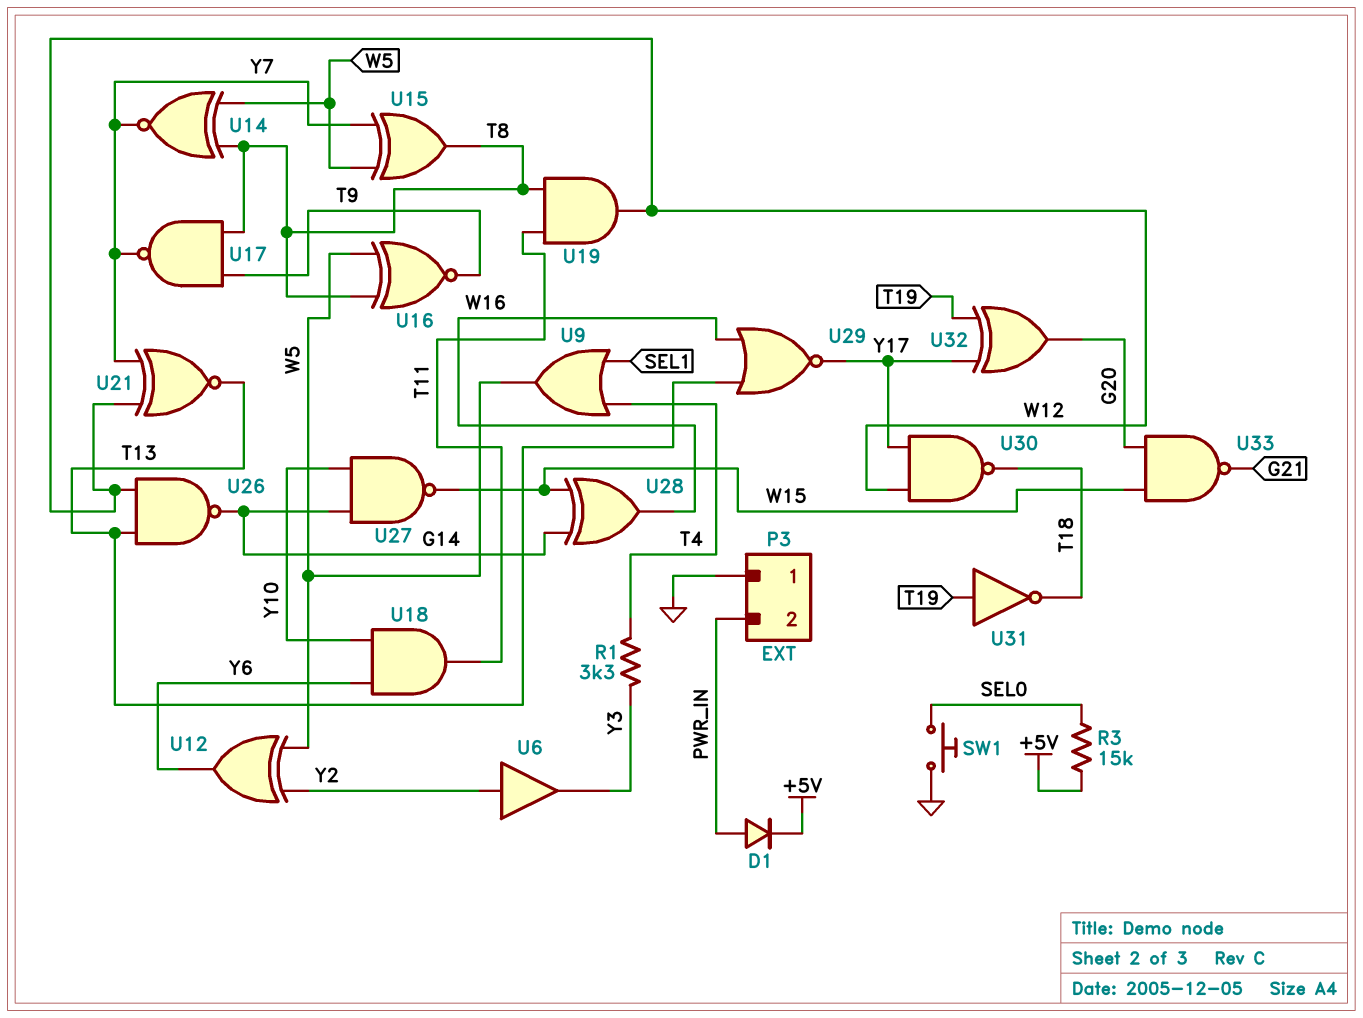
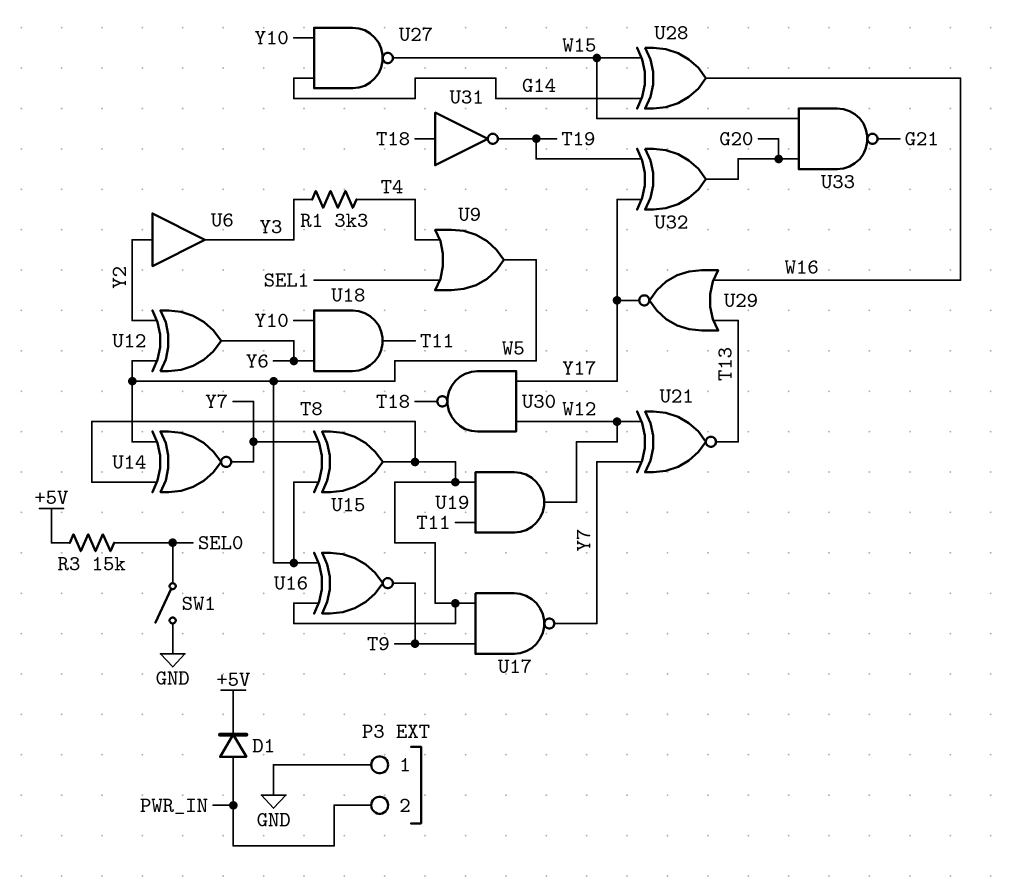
SW1: button (GND, SEL0) -> switch (GND, SEL0)
U26: NAND (in T13, in W12, out G14) -> none
U31: NOT (in T19, out T18) -> NOT (in T18, out T19)

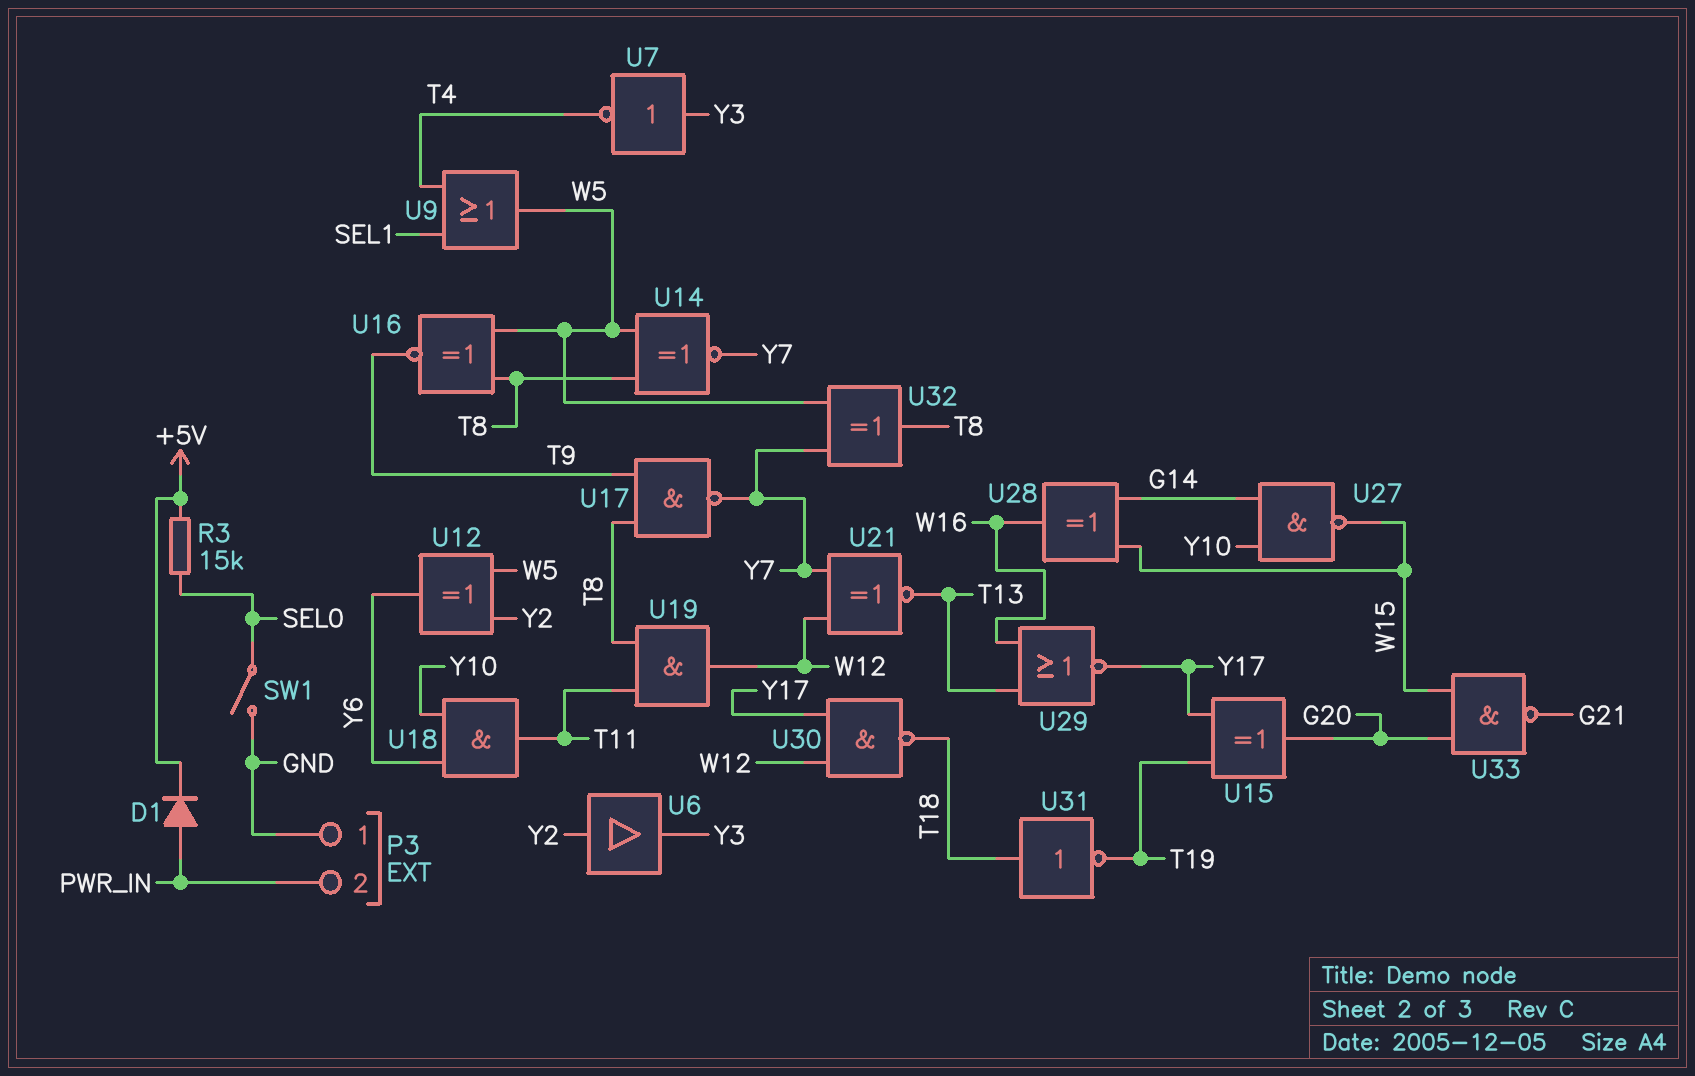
R1: 3.3k (T4, Y3) -> none
U7: none -> NOT (in Y3, out T4)
U15: XOR (in W5, in Y7, out T8) -> XOR (in T19, in Y17, out G20)
U32: XOR (in T19, in Y17, out G20) -> XOR (in W5, in Y7, out T8)

